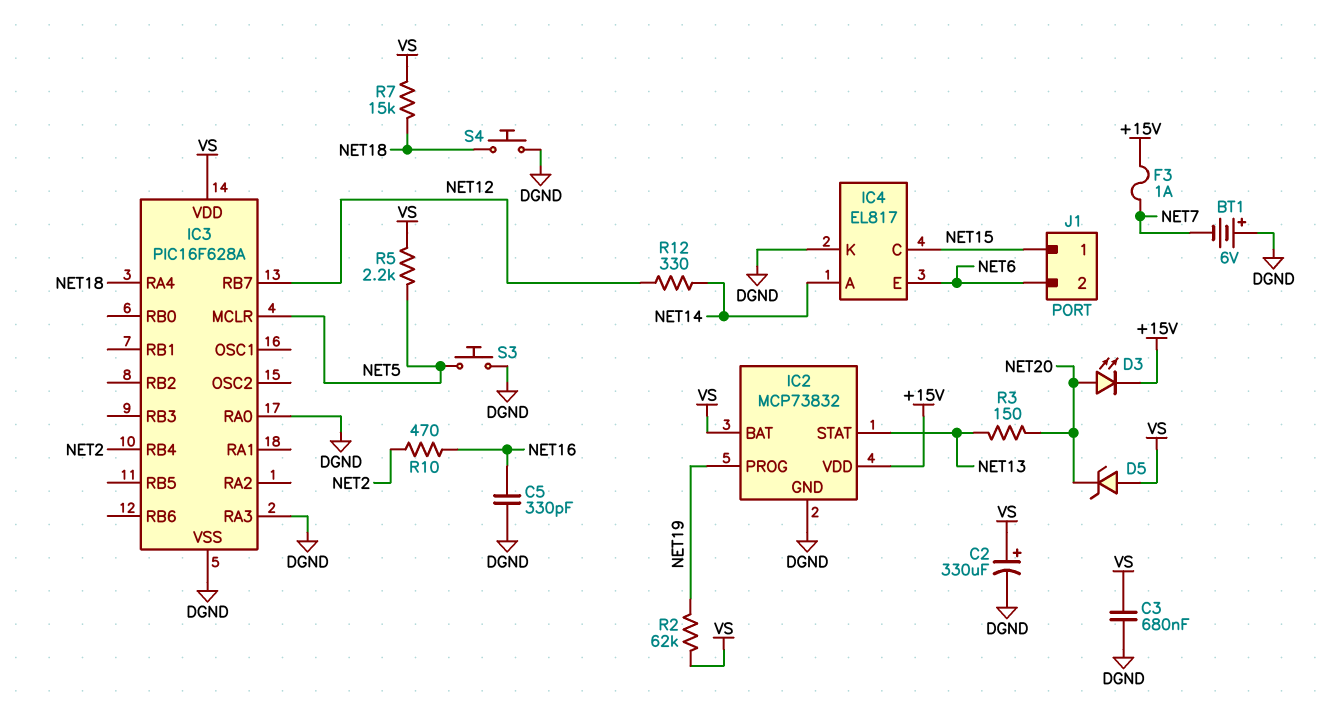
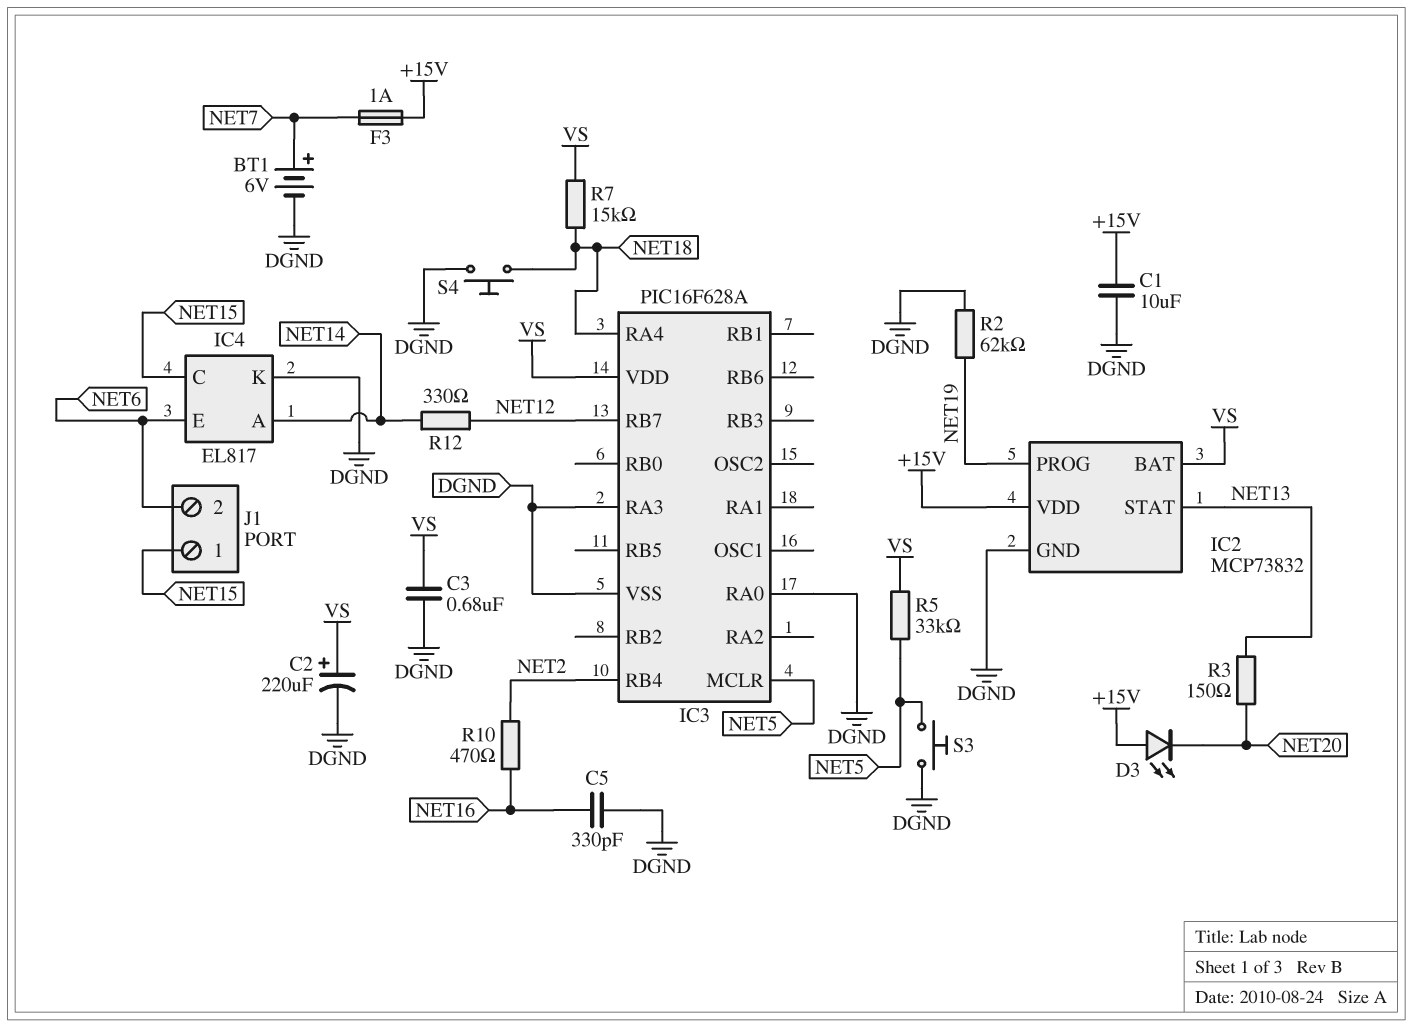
BT1: 6V (plus DGND, minus NET7) -> 6V (plus NET7, minus DGND)
C1: none -> 10uF (+15V, DGND)
C2: 330uF (plus VS, minus DGND) -> 220uF (plus VS, minus DGND)
D3: LED (A NET20, K +15V) -> LED (A +15V, K NET20)
D5: zener (A VS, K NET20) -> none
R2: 62k (NET19, VS) -> 62k (DGND, NET19)
R5: 2.2k (NET5, VS) -> 33k (NET5, VS)

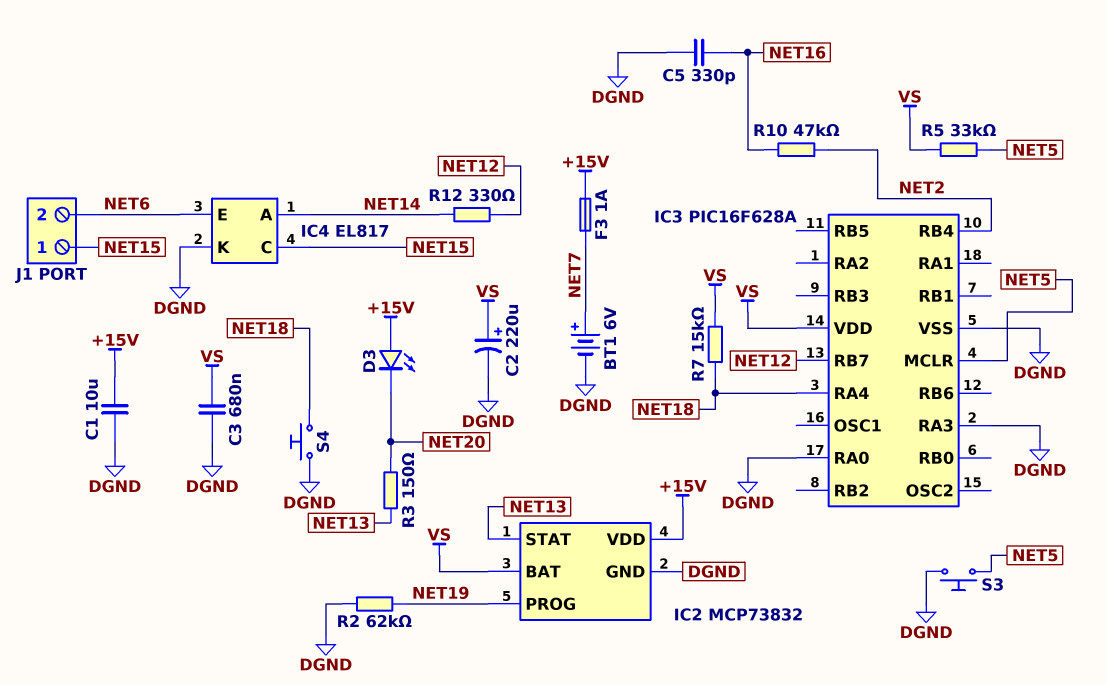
R10: 470 (NET2, NET16) -> 47k (NET2, NET16)

